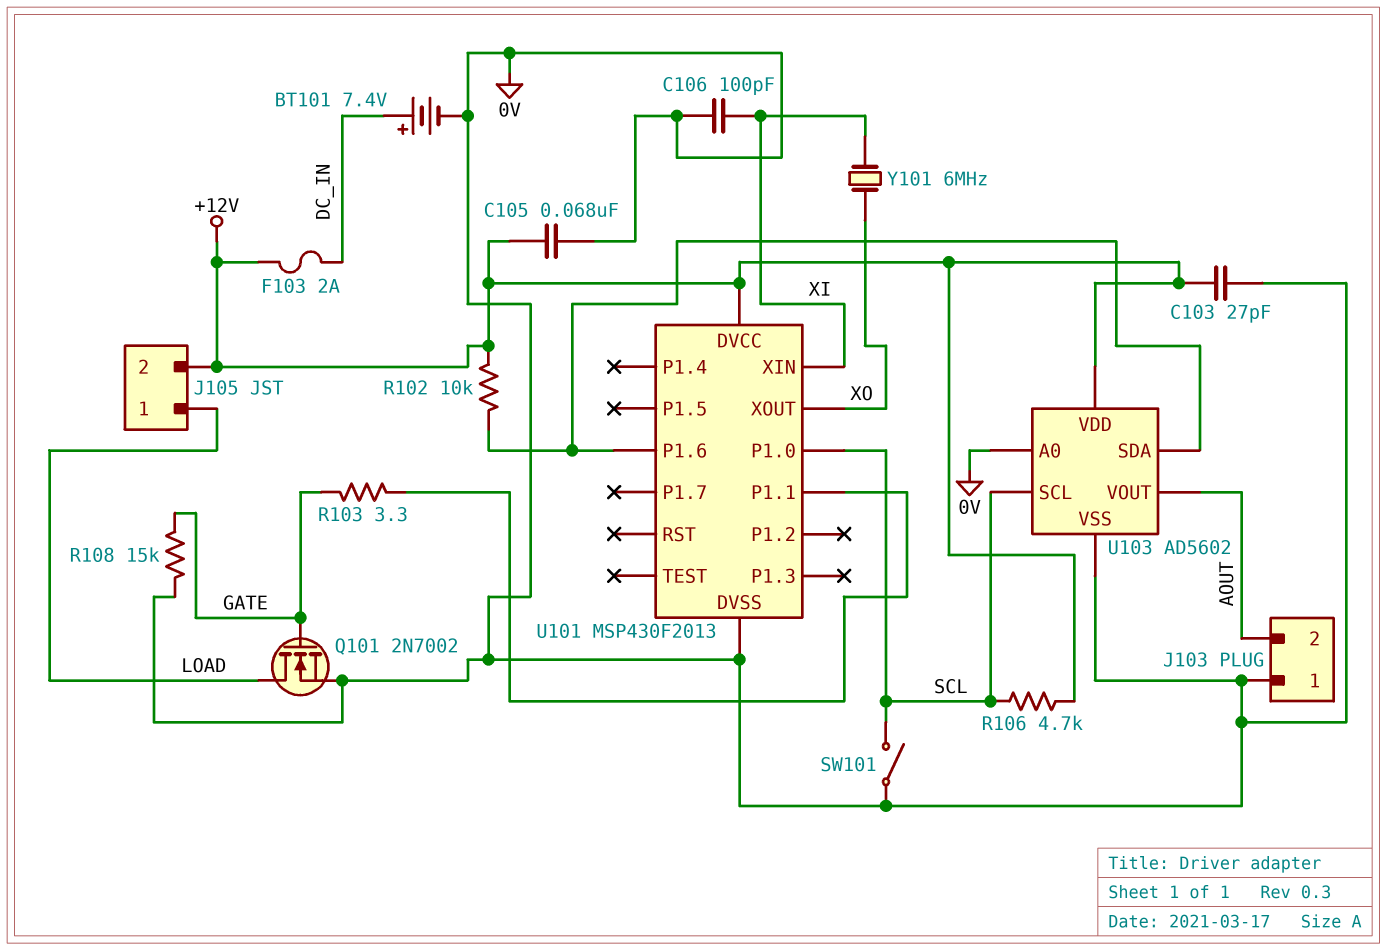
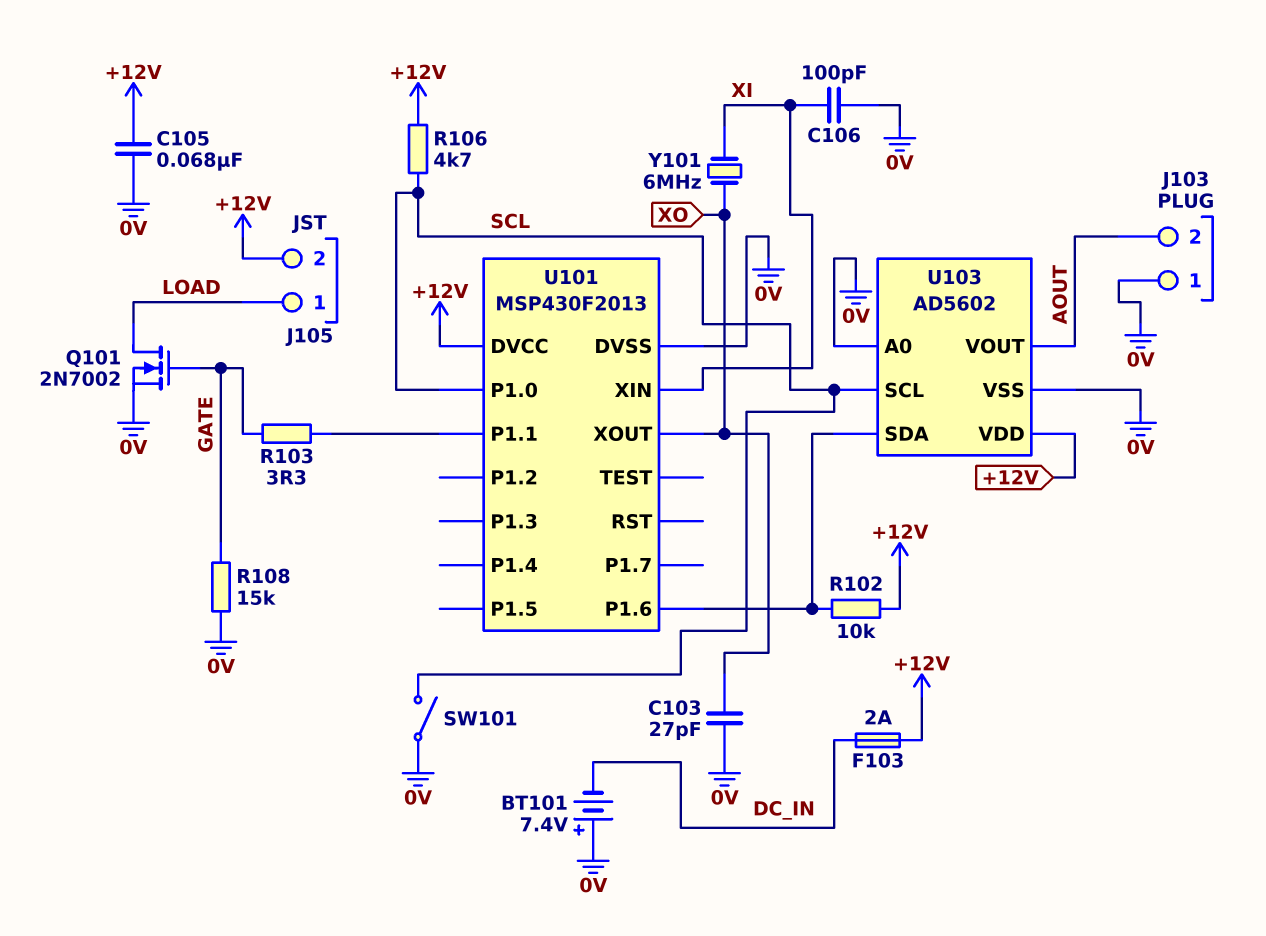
BT101: 7.4V (plus DC_IN, minus 0V) -> 7.4V (plus 0V, minus DC_IN)
C103: 27pF (+12V, 0V) -> 27pF (0V, XO)

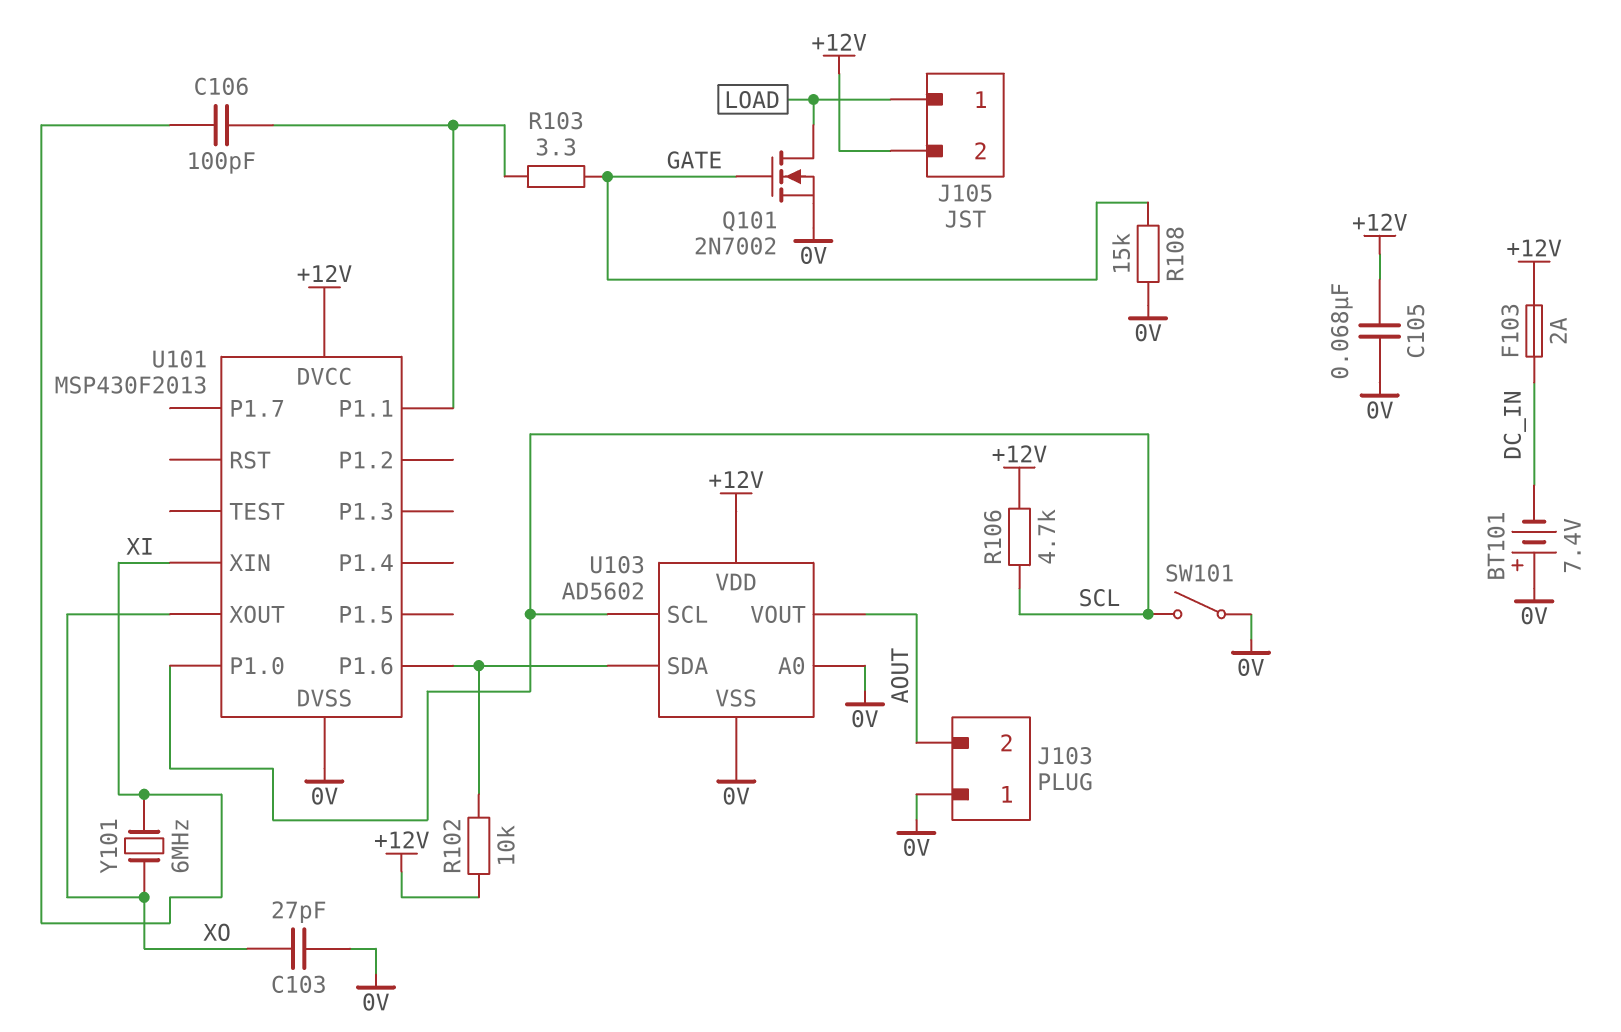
C106: 100pF (0V, XI) -> 100pF (U101/P1.1, XI)

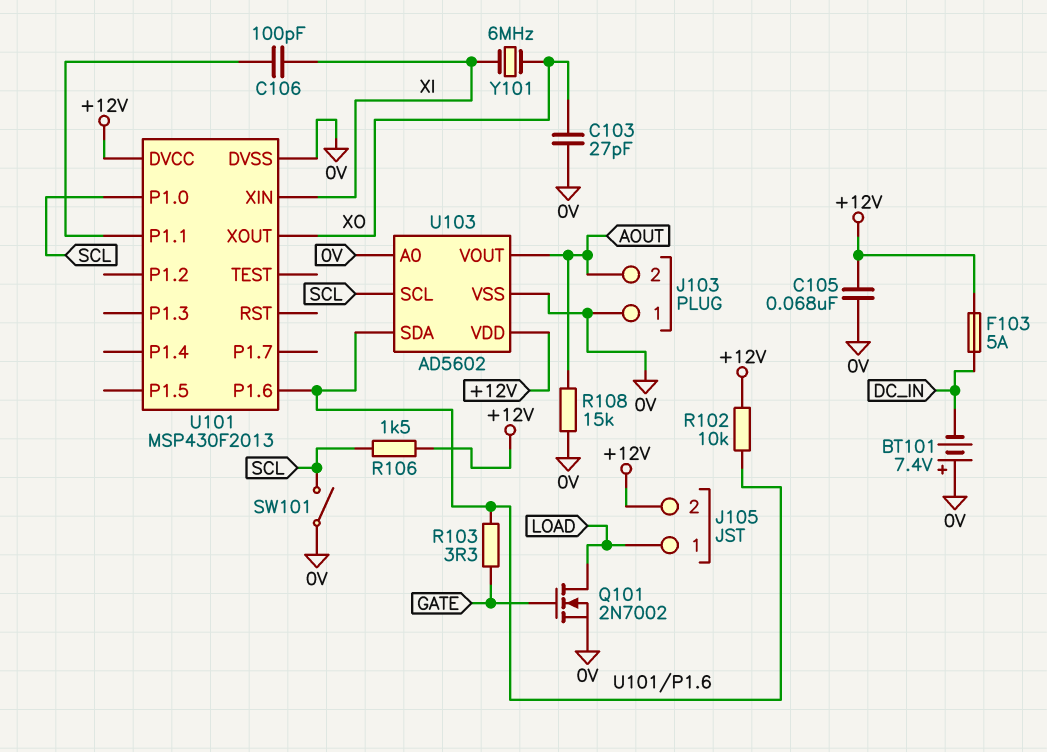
F103: 2A (+12V, DC_IN) -> 5A (+12V, DC_IN)
R103: 3.3 (GATE, U101/P1.1) -> 3.3 (GATE, U101/P1.6)
R106: 4.7k (+12V, SCL) -> 1.5k (+12V, SCL)
R108: 15k (0V, GATE) -> 15k (0V, AOUT)

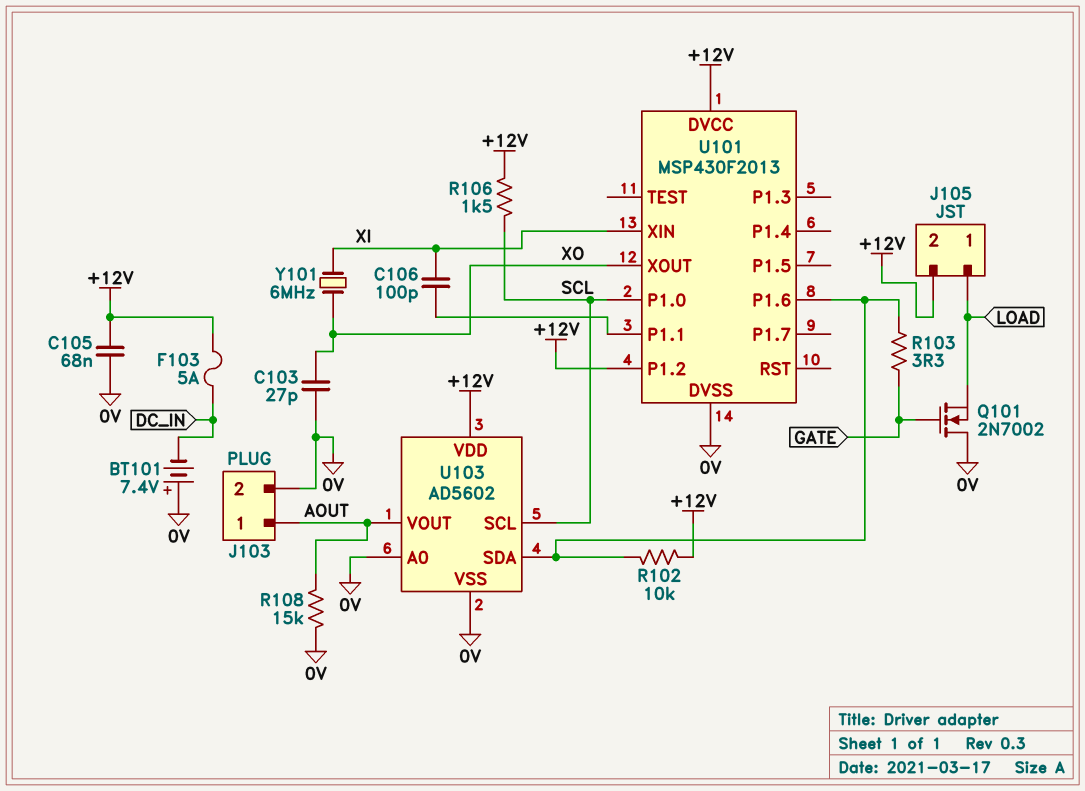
J103 pin 1: 0V -> AOUT
J103 pin 2: AOUT -> 0V
Q101: NMOS 2N7002 (G GATE, D LOAD, S 0V) -> NMOS 2N7002 (G GATE, D 0V, S LOAD)
SW101: switch (0V, SCL) -> none
U101 pin P1.2: none -> +12V

